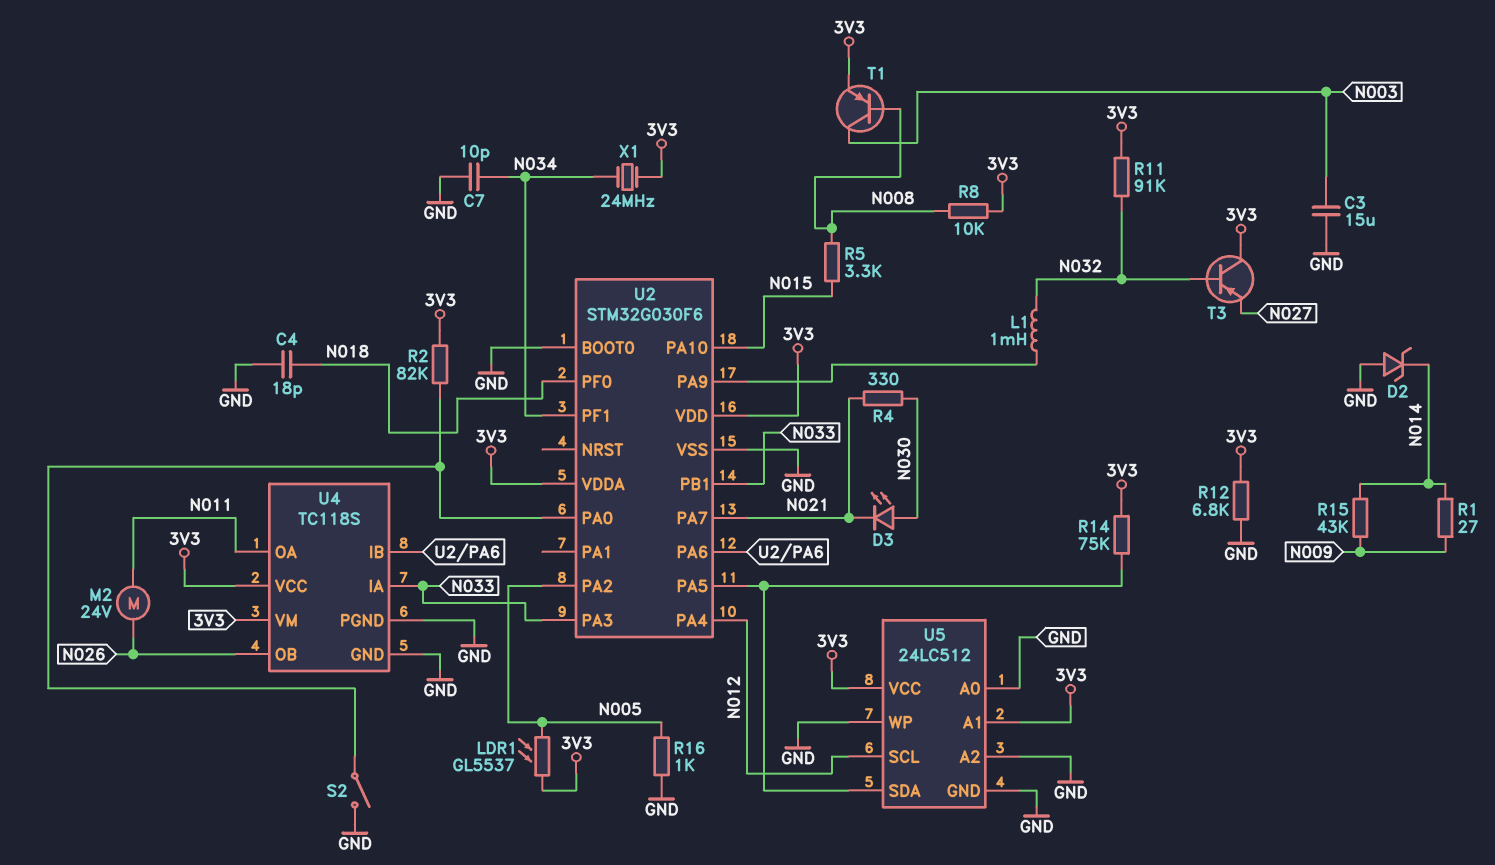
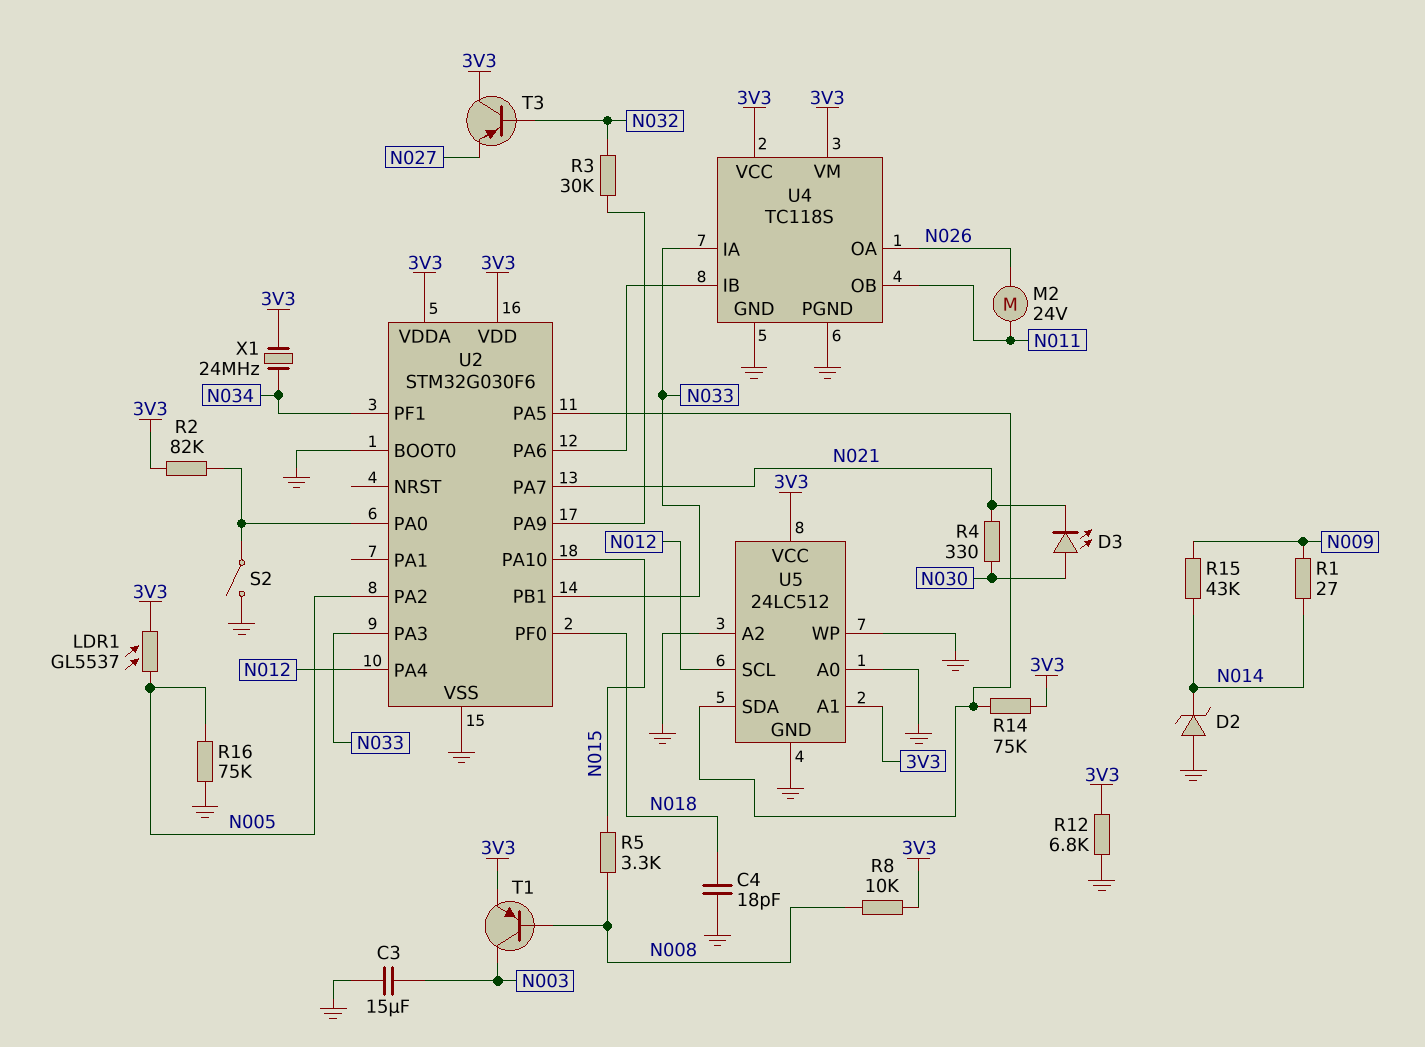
C7: 10pF (GND, N034) -> none
L1: 1mH (N032, U2/PA9) -> none
R3: none -> 30k (N032, U2/PA9)
R11: 91k (3V3, N032) -> none
R16: 1k (GND, N005) -> 75k (GND, N005)
U4 pin OA: N011 -> N026
U4 pin OB: N026 -> N011

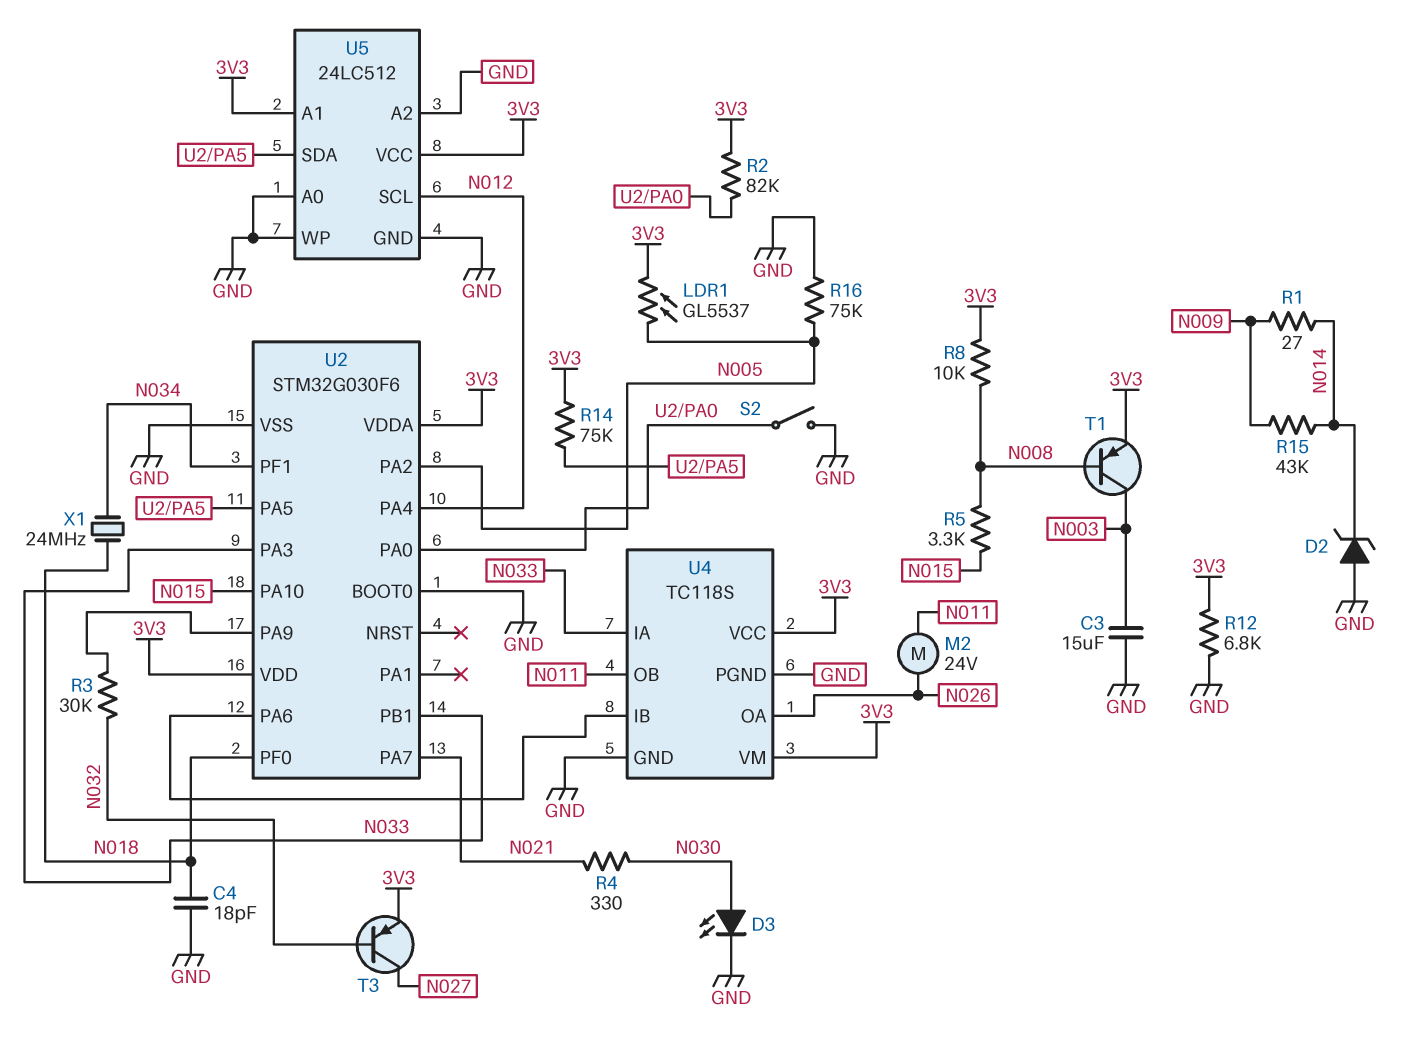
D3: LED (A N030, K N021) -> LED (A N030, K GND)
T3: PNP (B N032, C 3V3, E N027) -> PNP (B N032, C N027, E 3V3)
X1: 24MHz (3V3, N034) -> 24MHz (N018, N034)

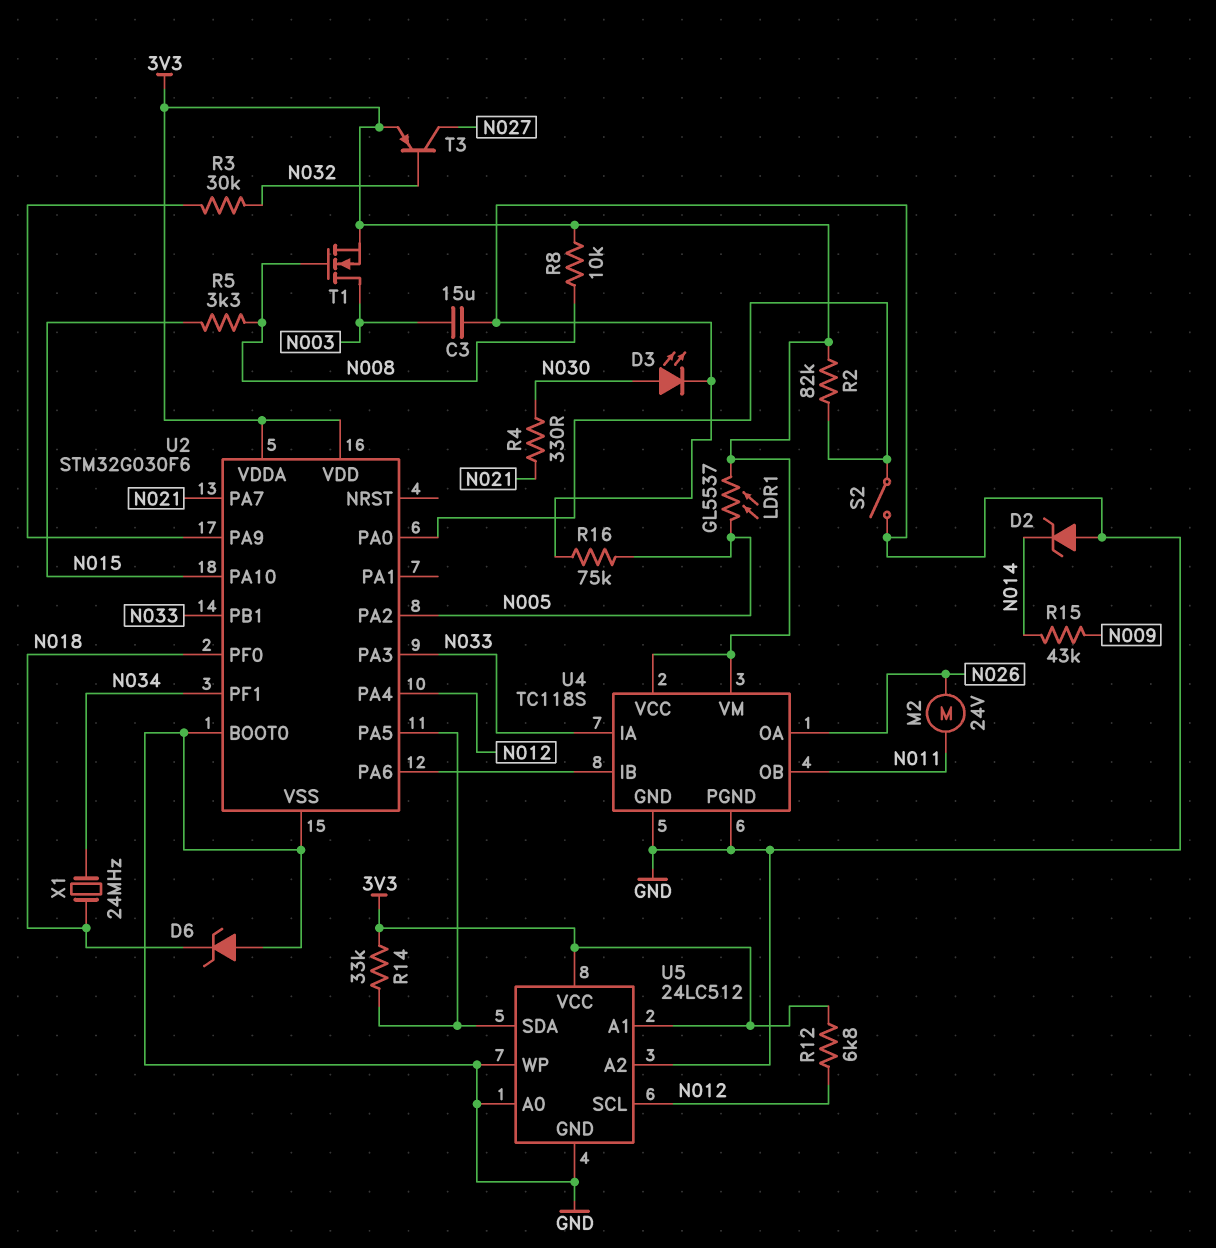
C4: 18pF (GND, N018) -> none
D6: none -> zener (A GND, K N018)
R1: 27 (N009, N014) -> none
R12: 6.8k (3V3, GND) -> 6.8k (3V3, N012)
R14: 75k (3V3, U2/PA5) -> 33k (3V3, U2/PA5)
T1: PNP (B N008, C N003, E 3V3) -> NMOS (G N008, D N003, S 3V3)

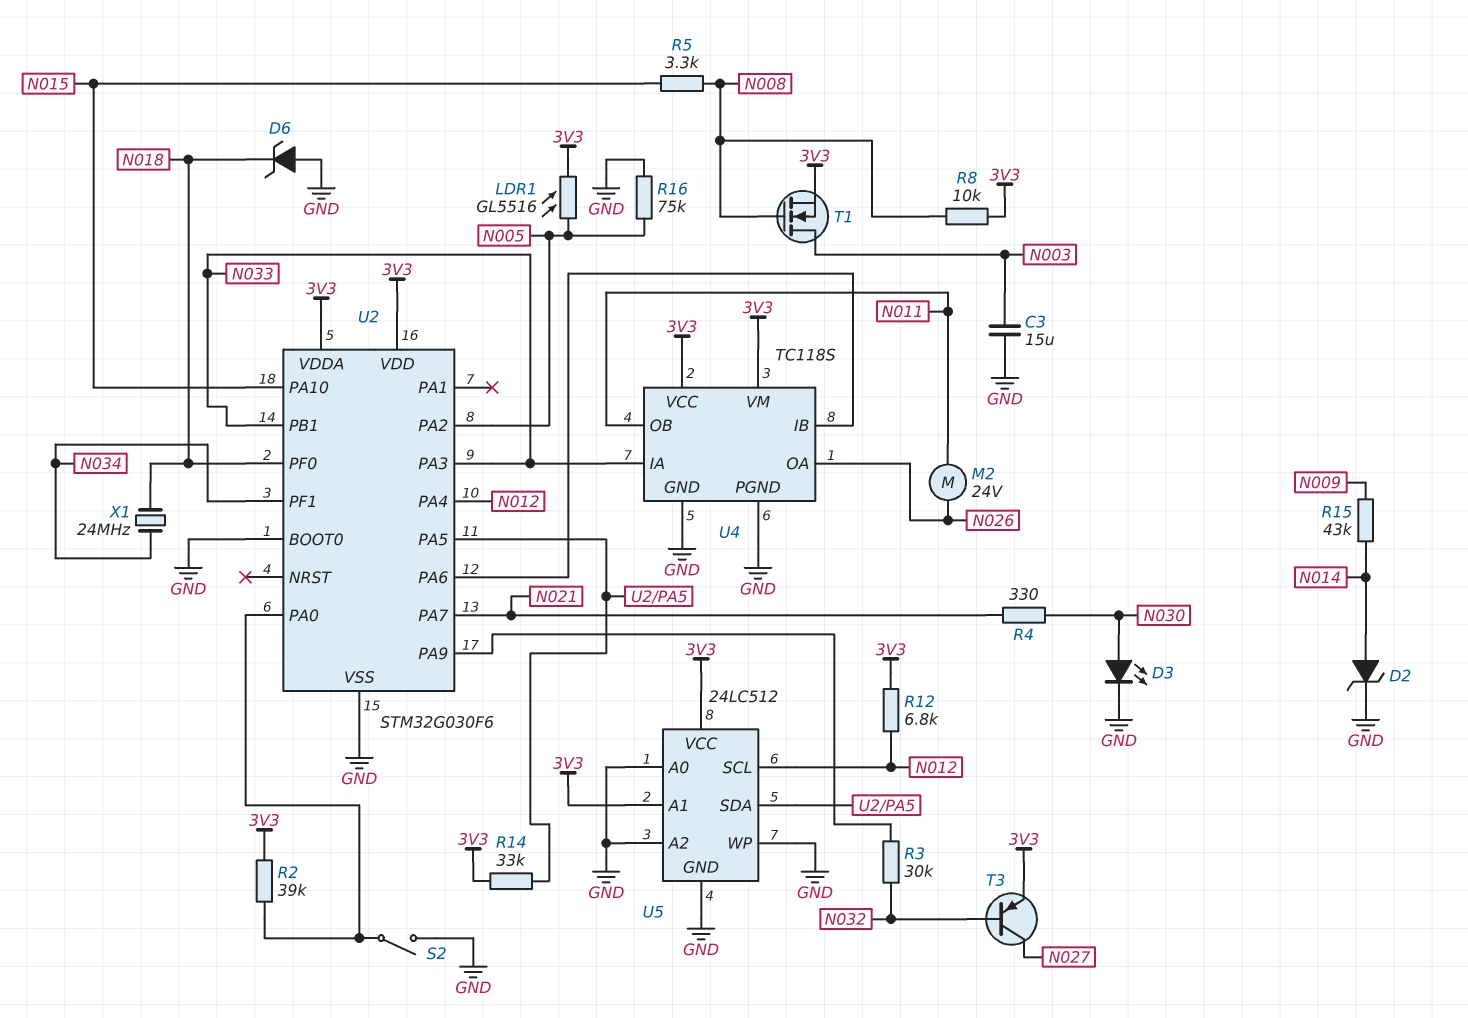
D2: zener (A GND, K N014) -> zener (A N014, K GND)
LDR1: GL5537 (3V3, N005) -> GL5516 (3V3, N005)
R2: 82k (3V3, U2/PA0) -> 39k (3V3, U2/PA0)

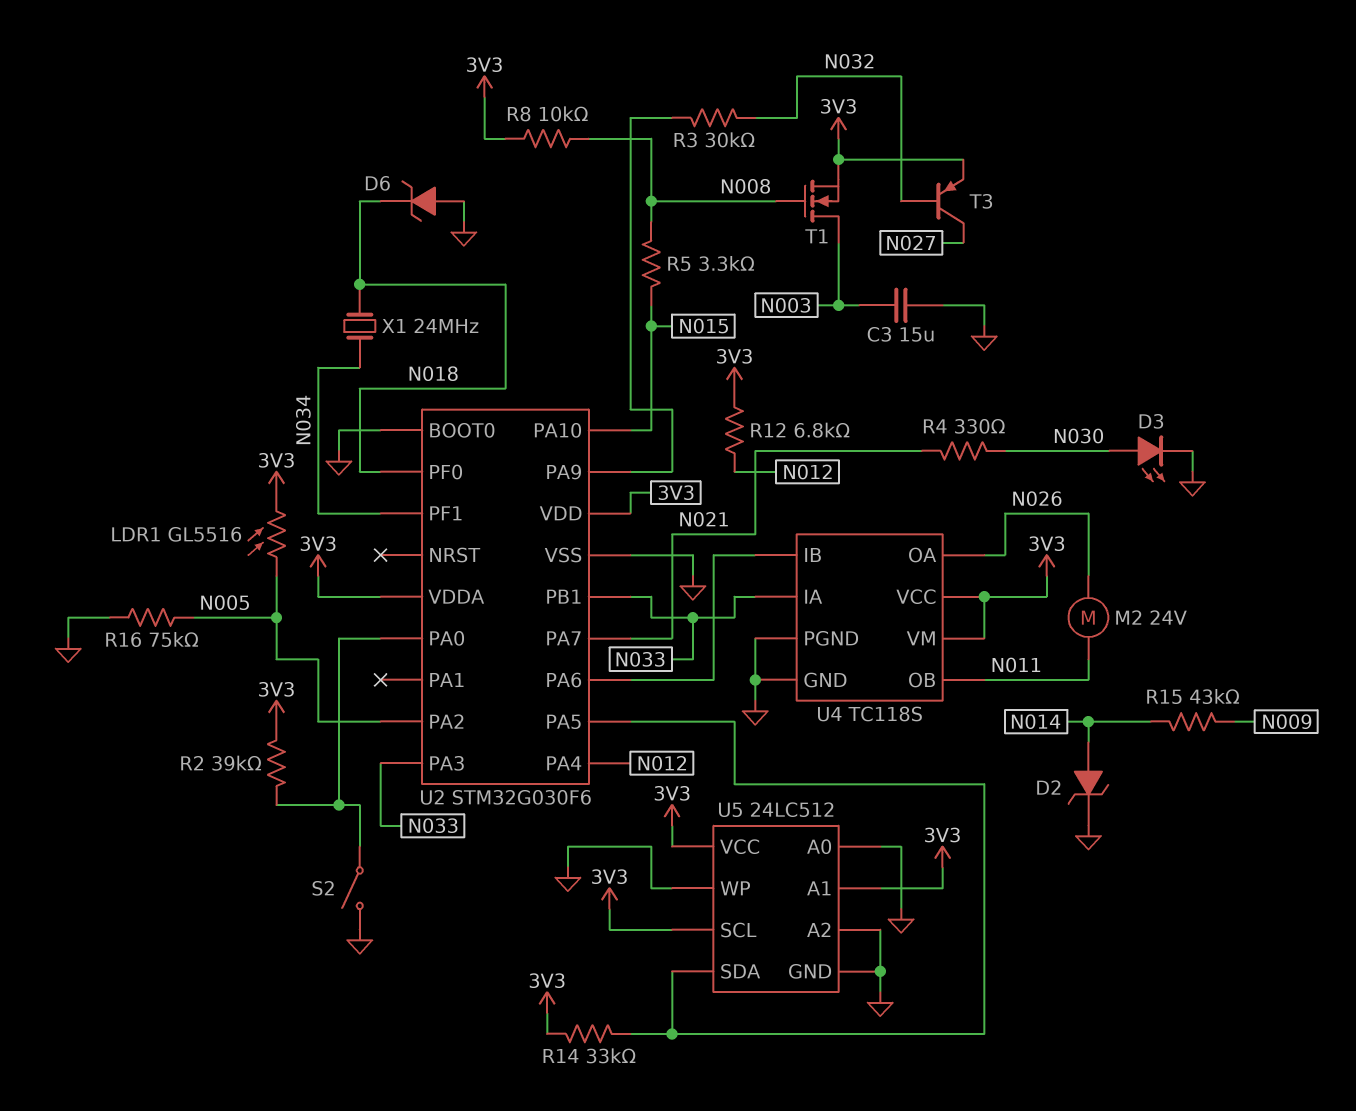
U5 pin SCL: N012 -> 3V3

